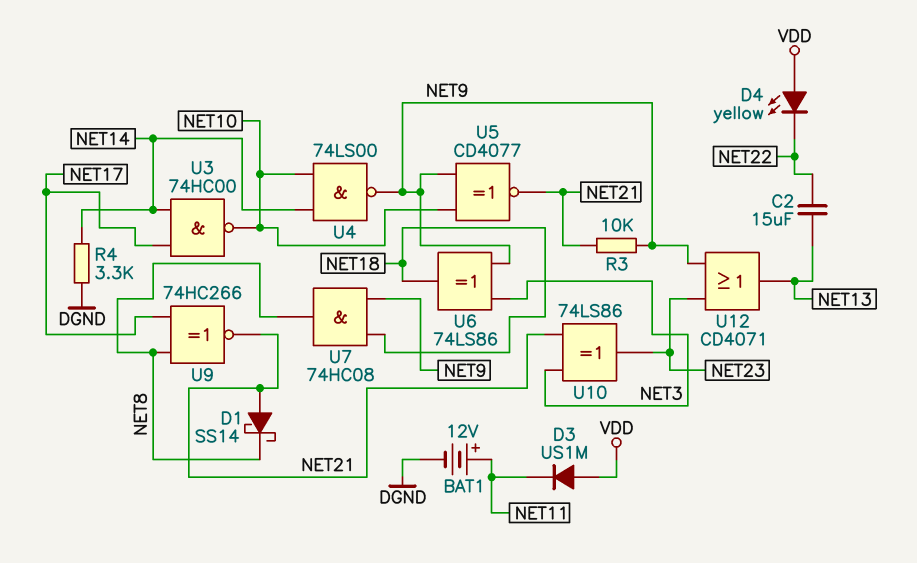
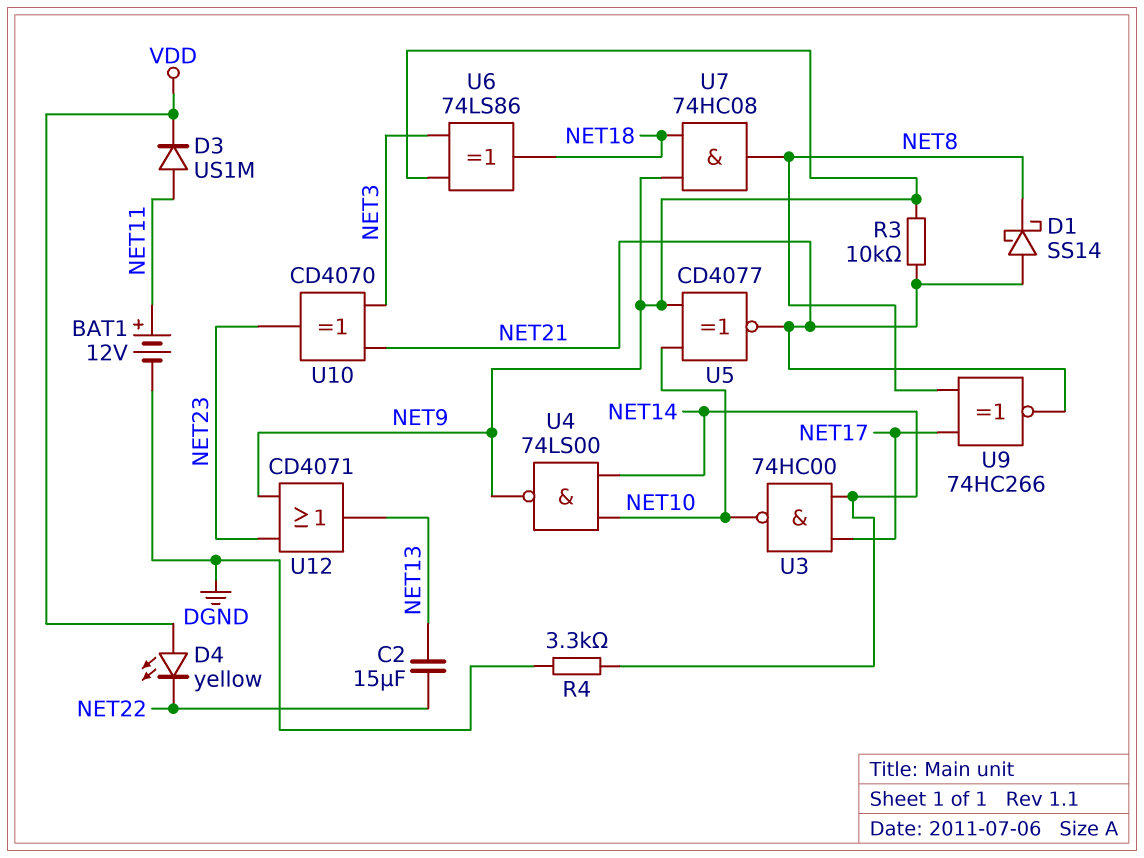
D3: diode US1M (A VDD, K NET11) -> diode US1M (A NET11, K VDD)
U10: XOR 74LS86 (in NET3, in NET21, out NET23) -> XOR CD4070 (in NET3, in NET21, out NET23)

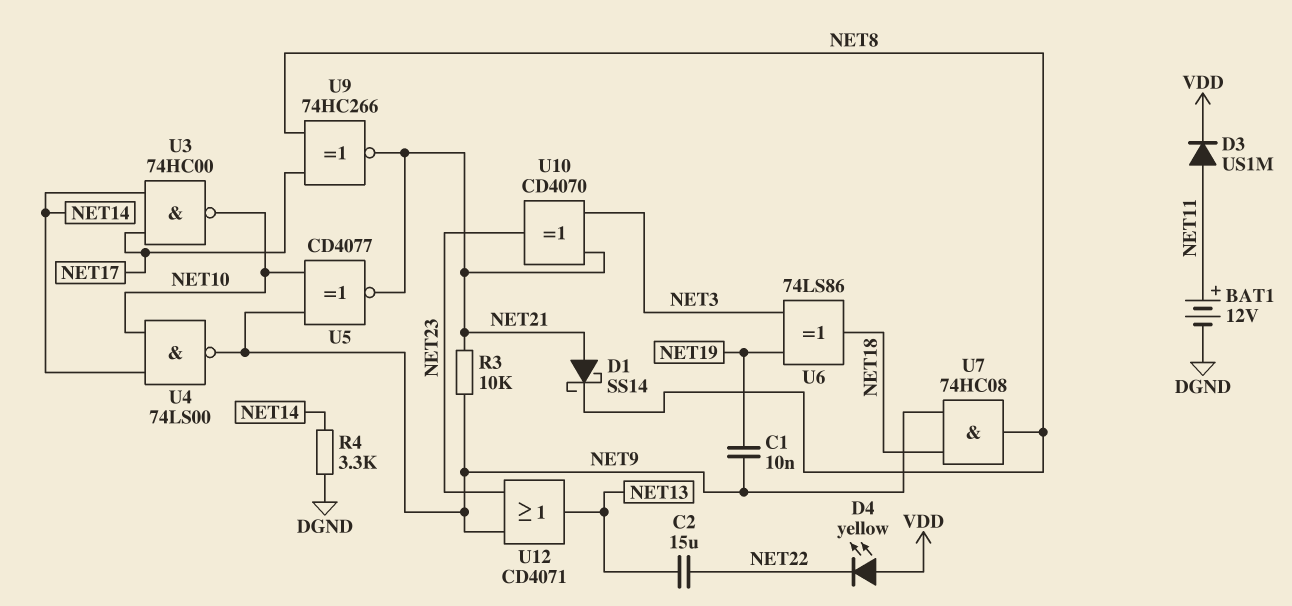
C1: none -> 10nF (NET9, NET19)
U6: XOR 74LS86 (in NET3, in NET9, out NET18) -> XOR 74LS86 (in NET3, in NET19, out NET18)

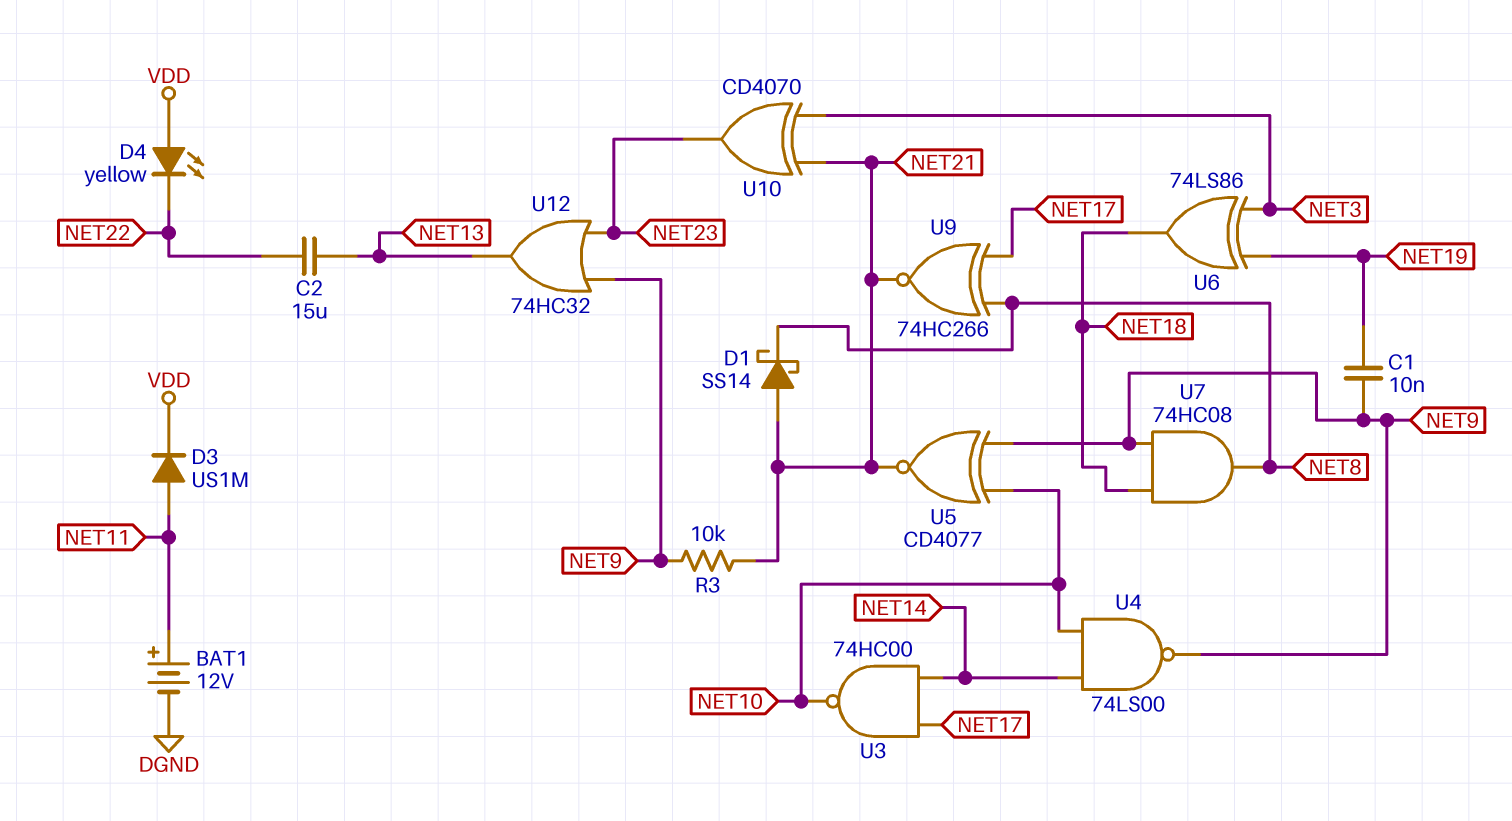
R4: 3.3k (DGND, NET14) -> none
U12: OR CD4071 (in NET9, in NET23, out NET13) -> OR 74HC32 (in NET9, in NET23, out NET13)

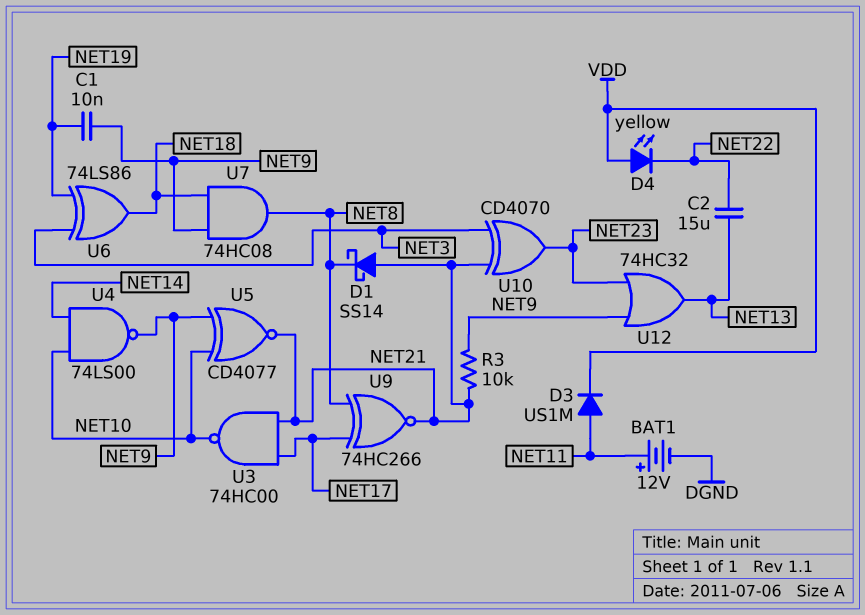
U3: NAND 74HC00 (in NET14, in NET17, out NET10) -> NAND 74HC00 (in NET17, in NET21, out NET10)

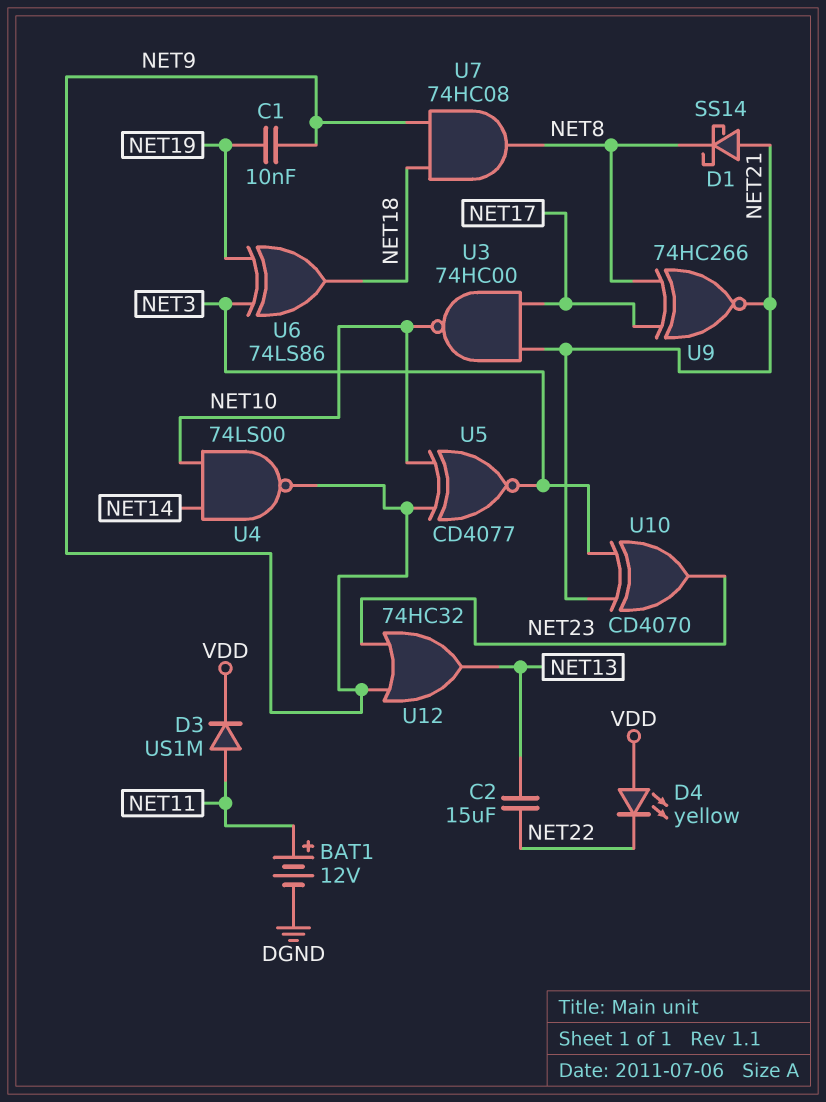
R3: 10k (NET9, NET21) -> none
U5: XNOR CD4077 (in NET9, in NET10, out NET21) -> XNOR CD4077 (in NET9, in NET10, out NET3)

